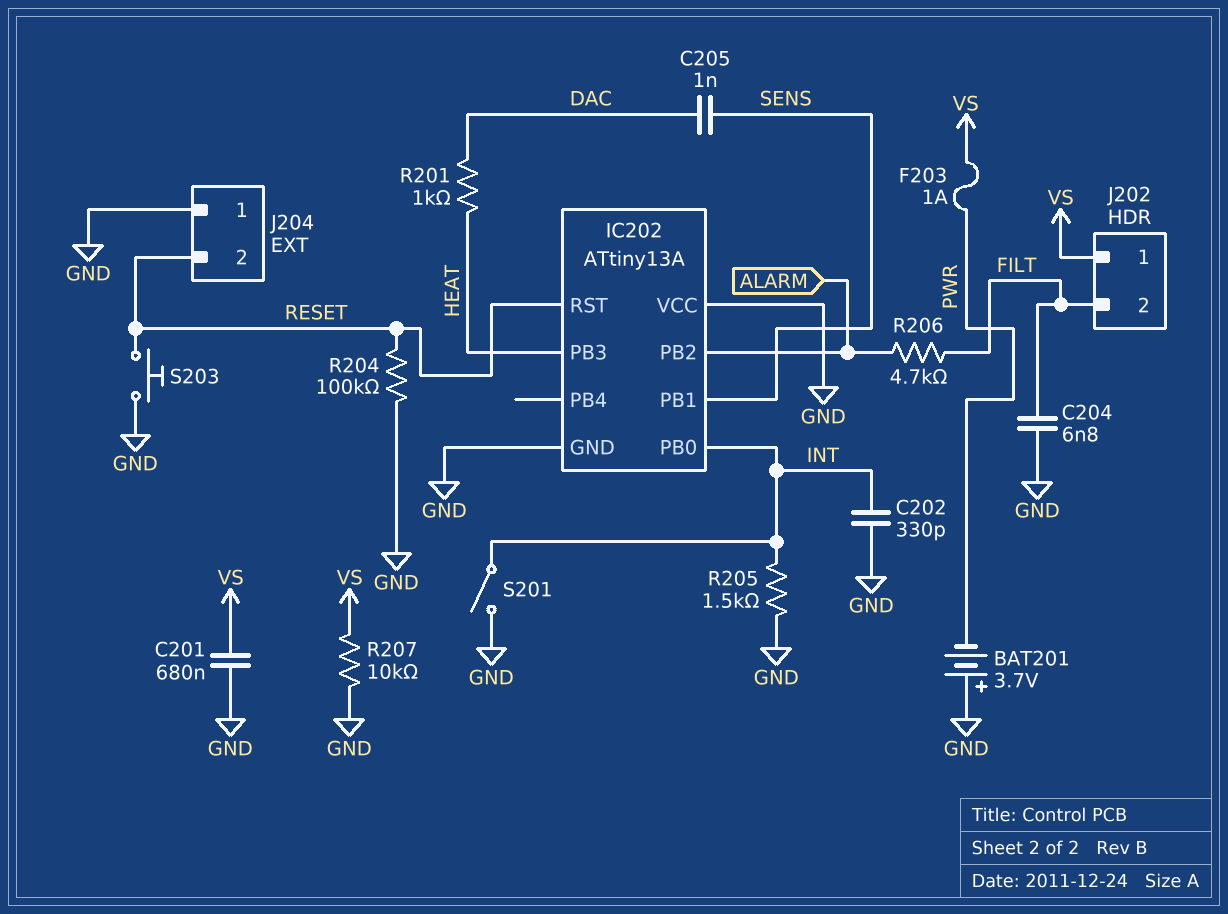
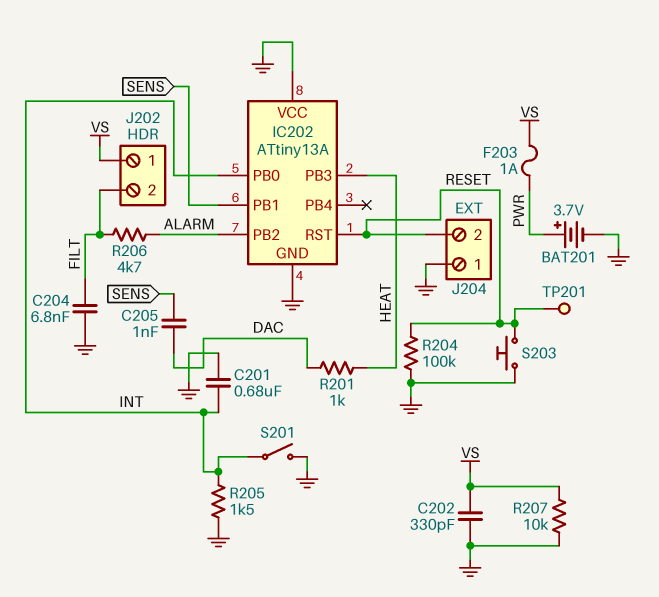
BAT201: 3.7V (plus GND, minus PWR) -> 3.7V (plus PWR, minus GND)
C201: 680nF (GND, VS) -> 680nF (GND, INT)
C202: 330pF (GND, INT) -> 330pF (GND, VS)
TP201: none -> test point (RESET)

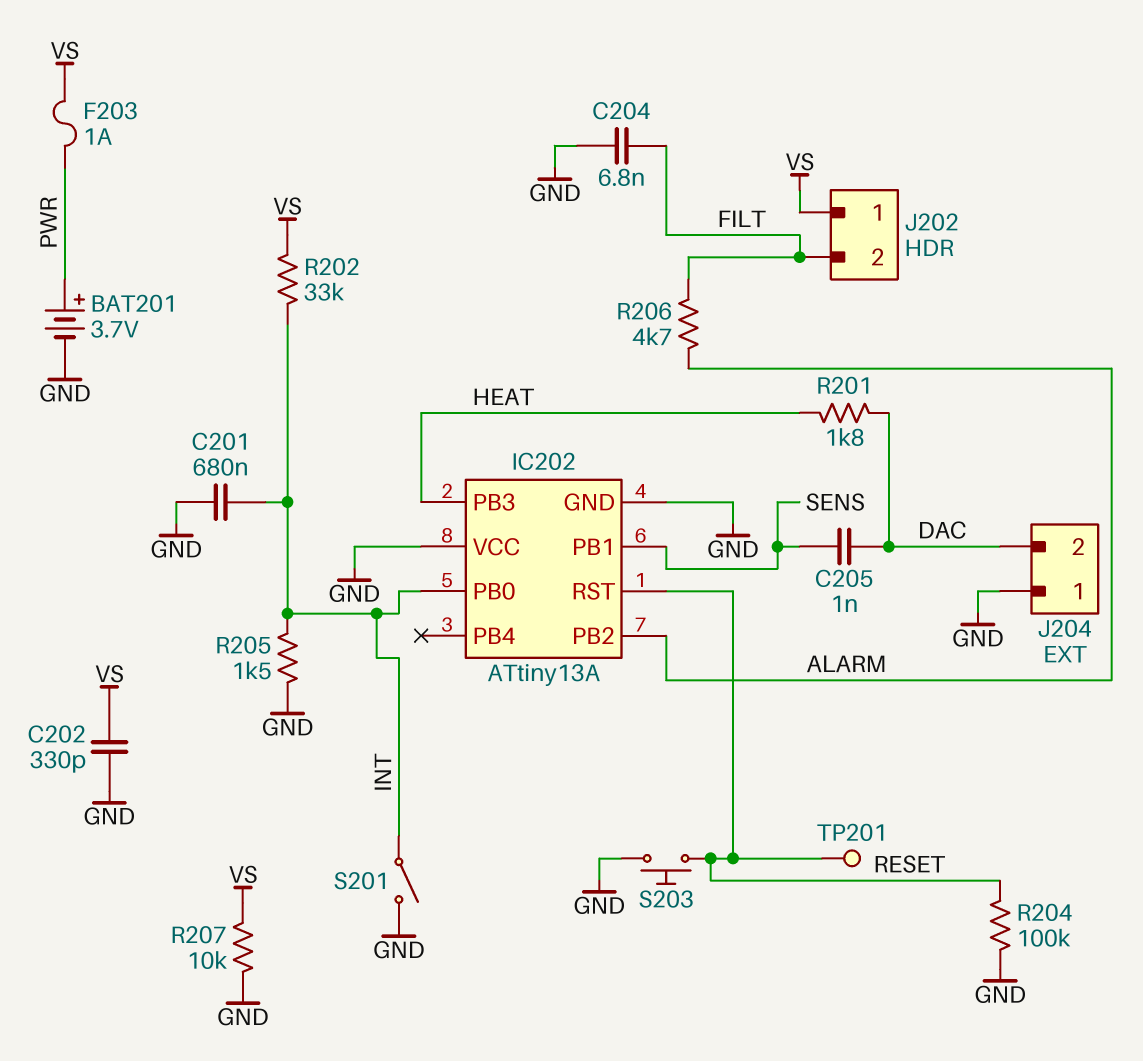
J204 pin 2: RESET -> DAC
R201: 1k (DAC, HEAT) -> 1.8k (DAC, HEAT)
R202: none -> 33k (INT, VS)

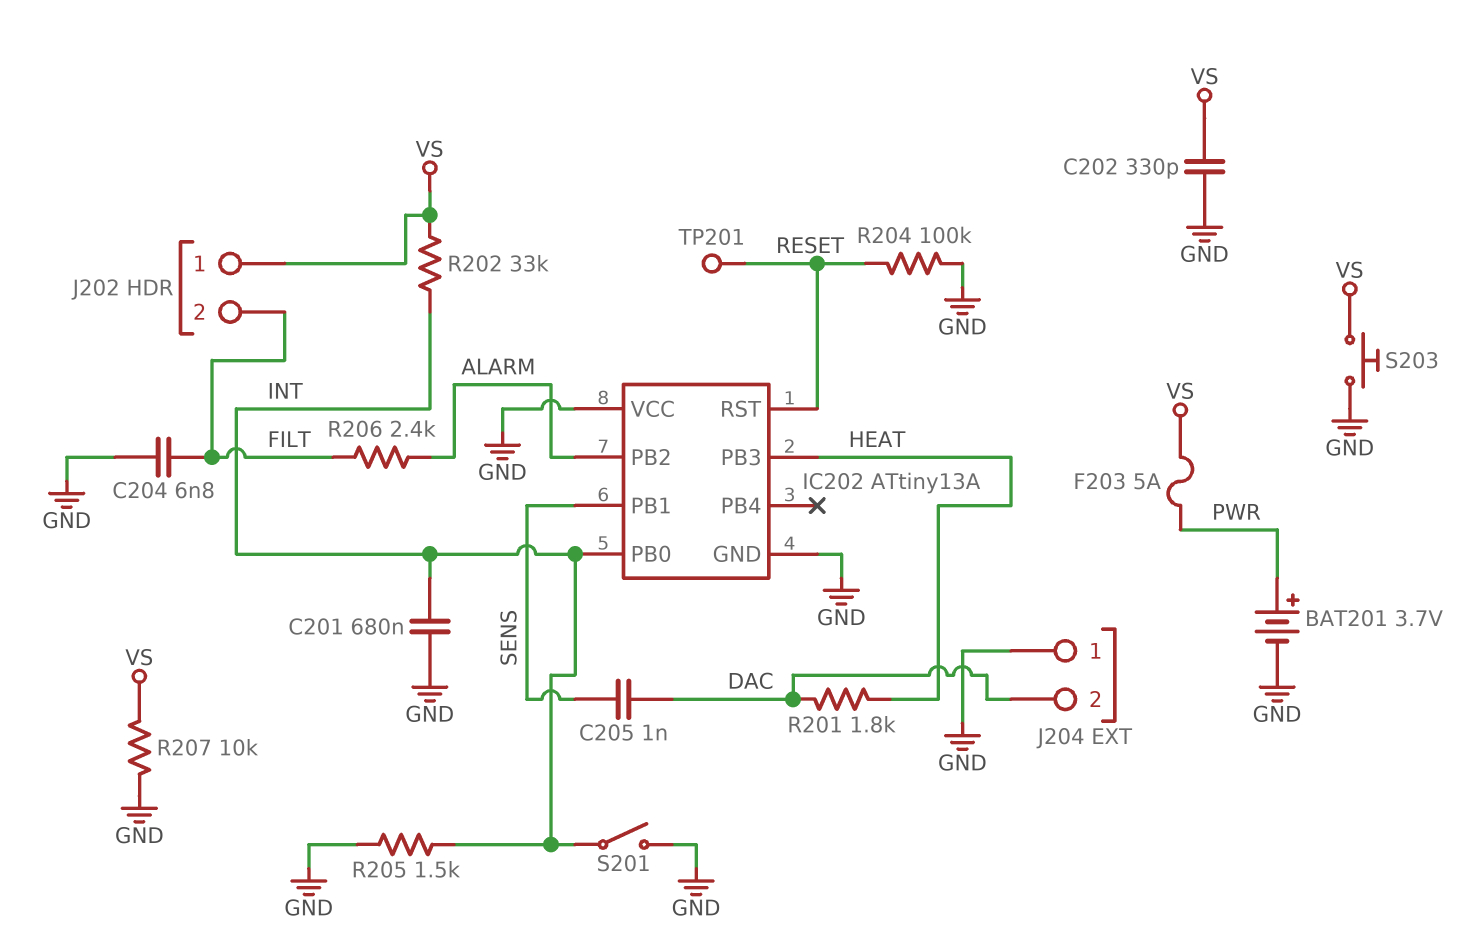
F203: 1A (PWR, VS) -> 5A (PWR, VS)
R206: 4.7k (ALARM, FILT) -> 2.4k (ALARM, FILT)
S203: button (GND, RESET) -> button (GND, VS)

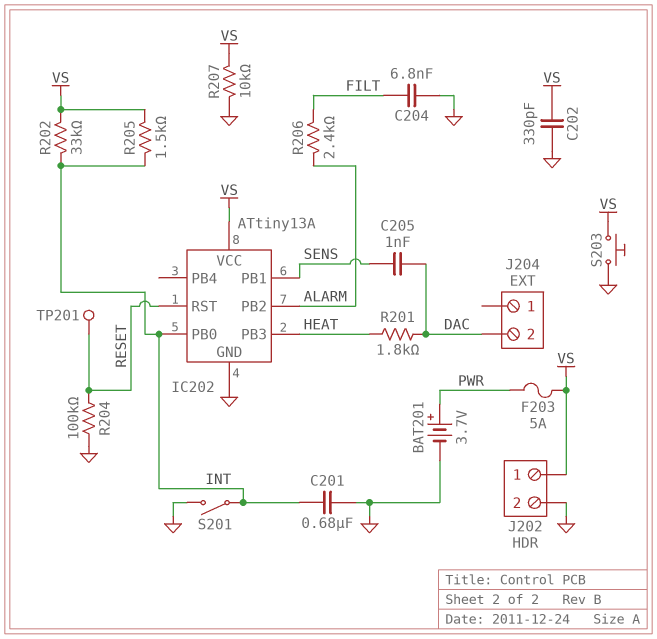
IC202 pin VCC: GND -> VS
J202 pin 2: FILT -> GND
J204 pin 1: GND -> none
R205: 1.5k (GND, INT) -> 1.5k (INT, VS)

